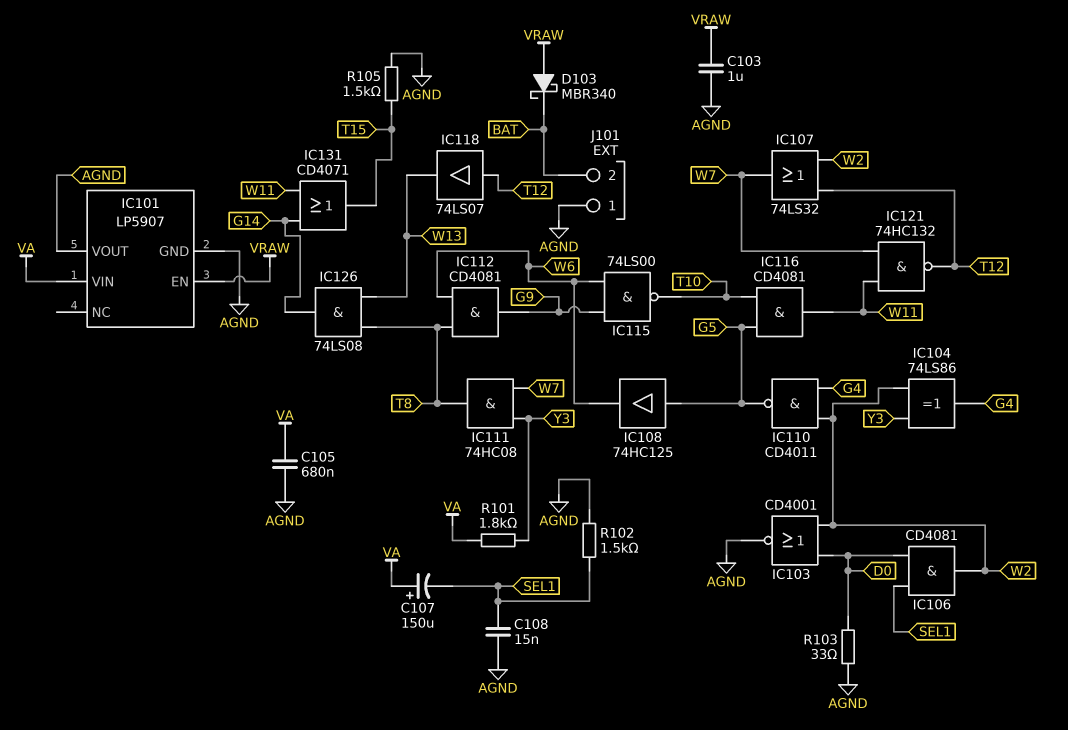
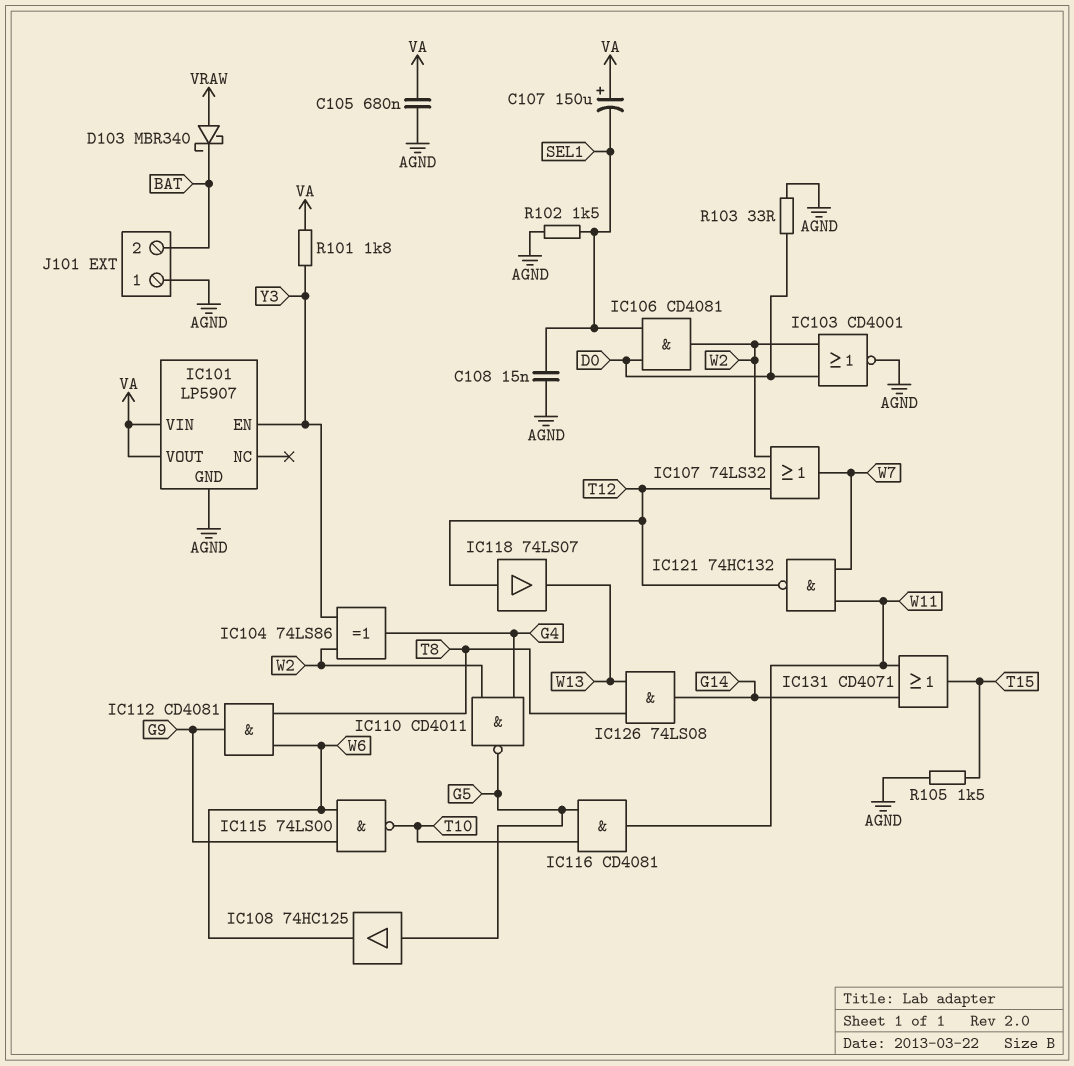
C103: 1uF (AGND, VRAW) -> none
IC101 pin EN: VRAW -> Y3
IC101 pin VOUT: AGND -> VA
IC111: AND 74HC08 (in W7, in Y3, out T8) -> none

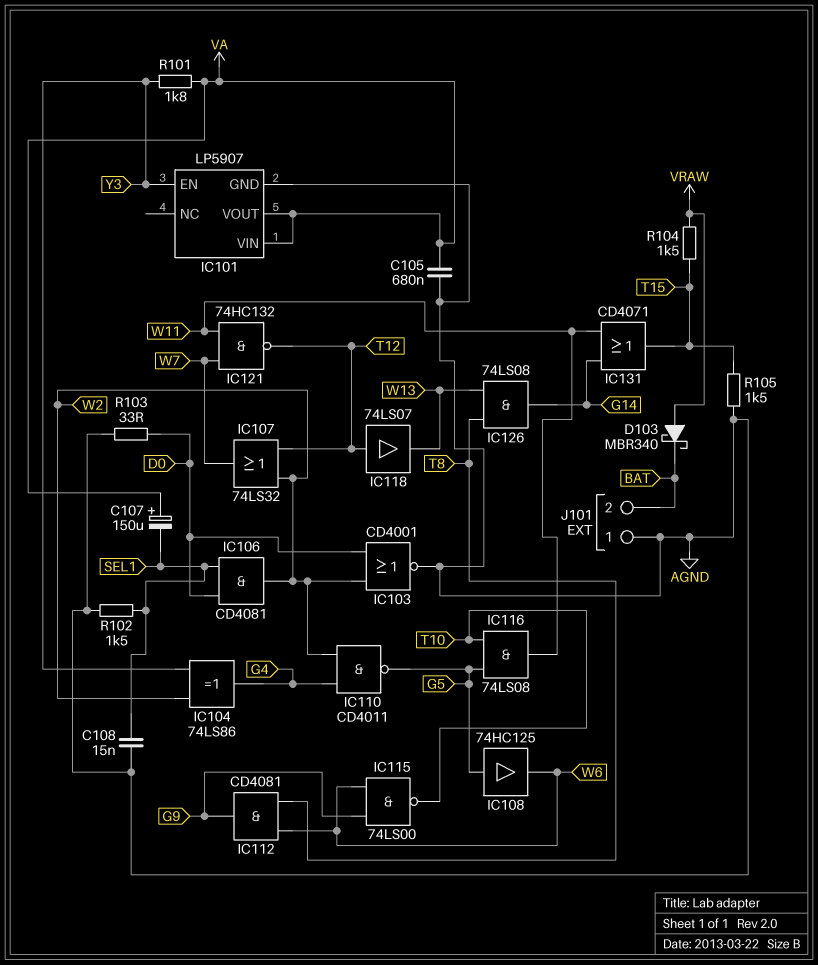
IC116: AND CD4081 (in G5, in T10, out W11) -> AND 74LS08 (in G5, in T10, out W11)
R104: none -> 1.5k (T15, VRAW)

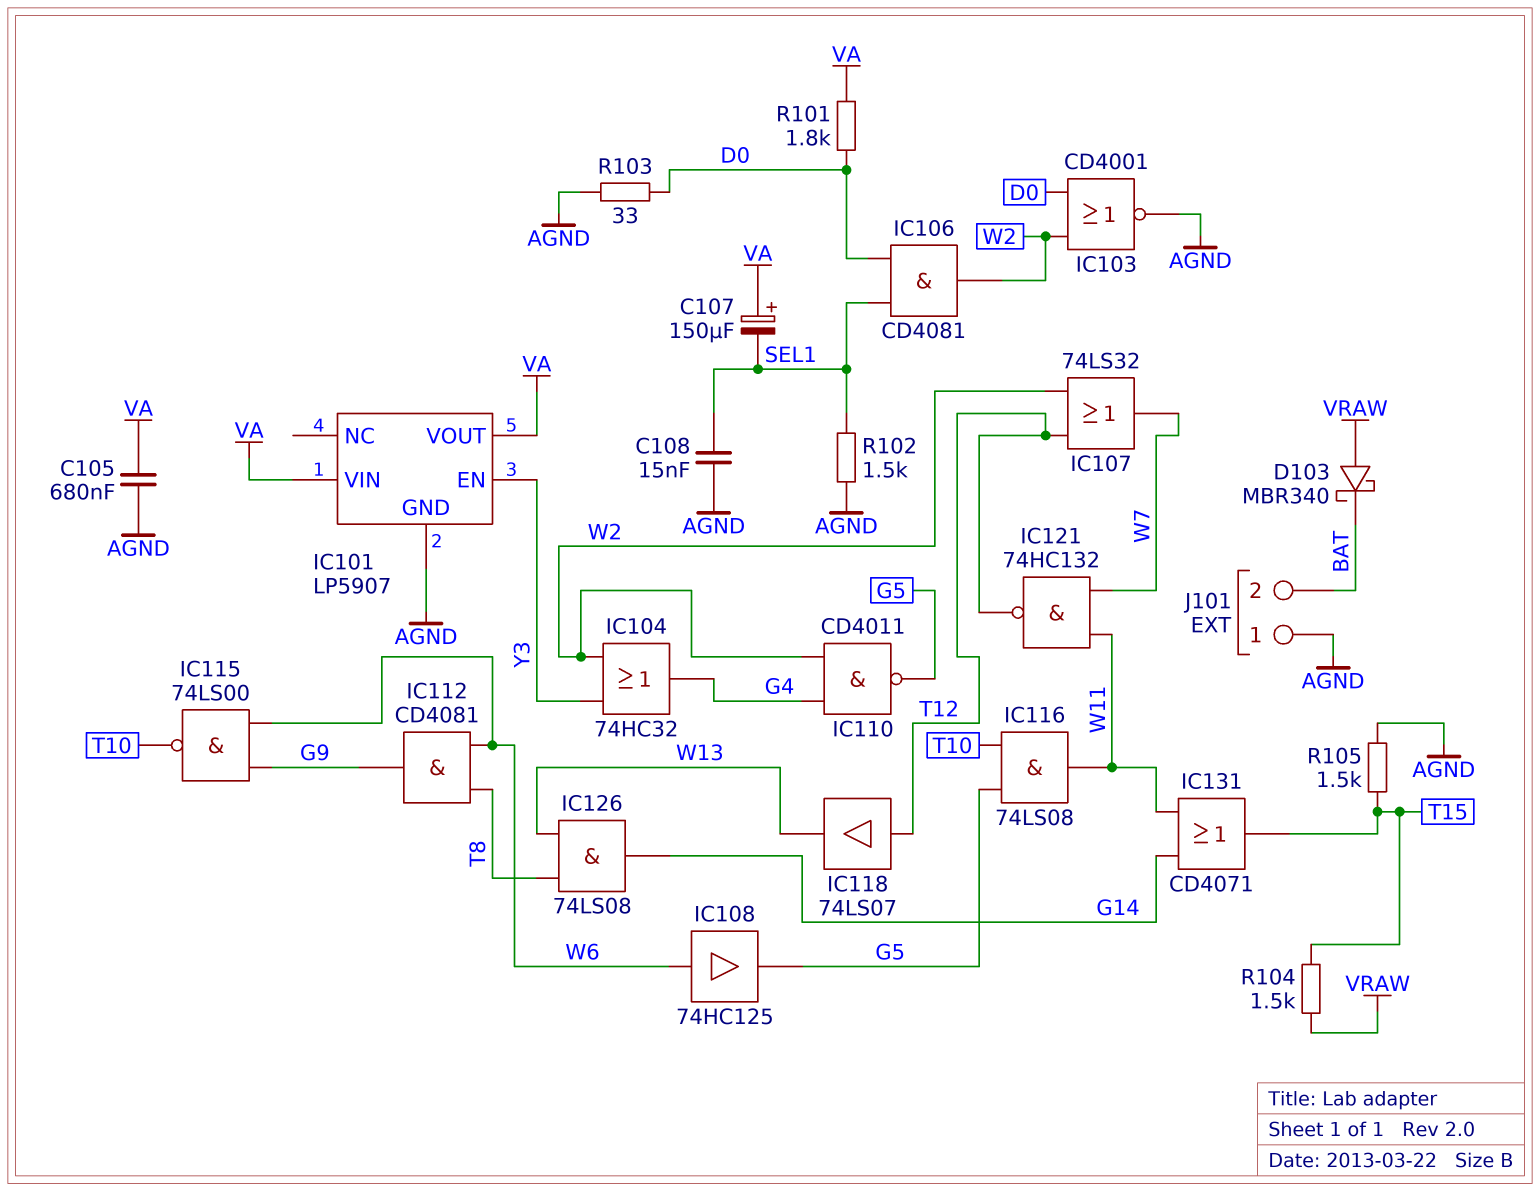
IC104: XOR 74LS86 (in W2, in Y3, out G4) -> OR 74HC32 (in W2, in Y3, out G4)
IC108: buffer 74HC125 (in G5, out W6) -> buffer 74HC125 (in W6, out G5)
R101: 1.8k (VA, Y3) -> 1.8k (D0, VA)

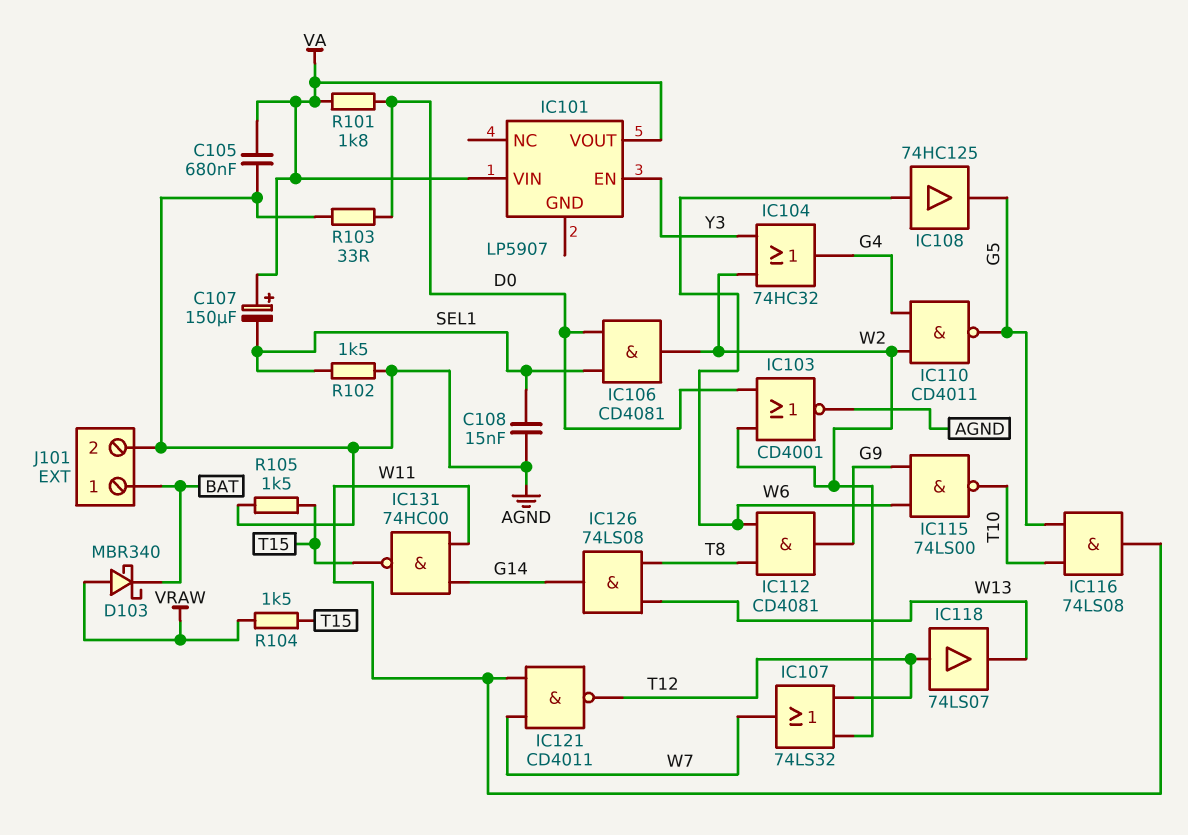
IC101 pin GND: AGND -> none
IC121: NAND 74HC132 (in W7, in W11, out T12) -> NAND CD4011 (in W7, in W11, out T12)
IC131: OR CD4071 (in G14, in W11, out T15) -> NAND 74HC00 (in G14, in W11, out T15)
J101 pin 1: AGND -> BAT
J101 pin 2: BAT -> AGND

